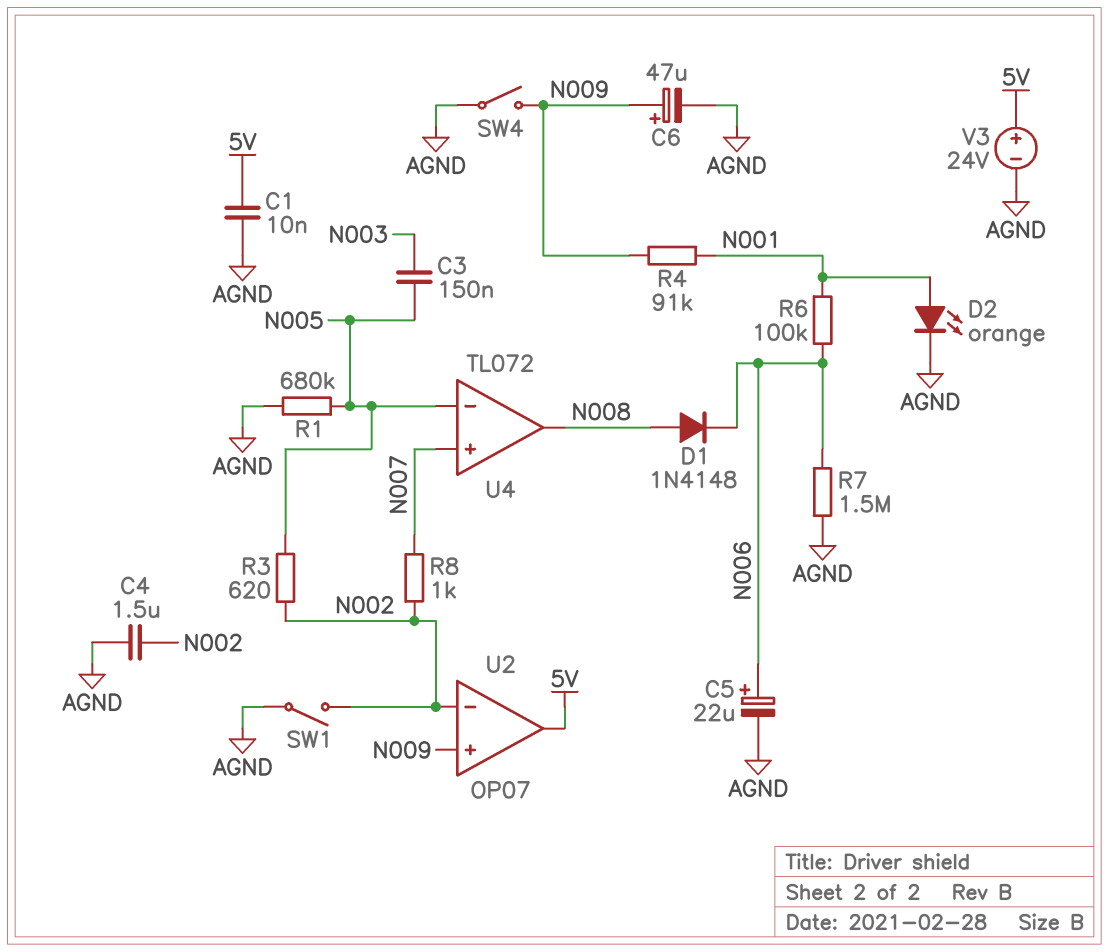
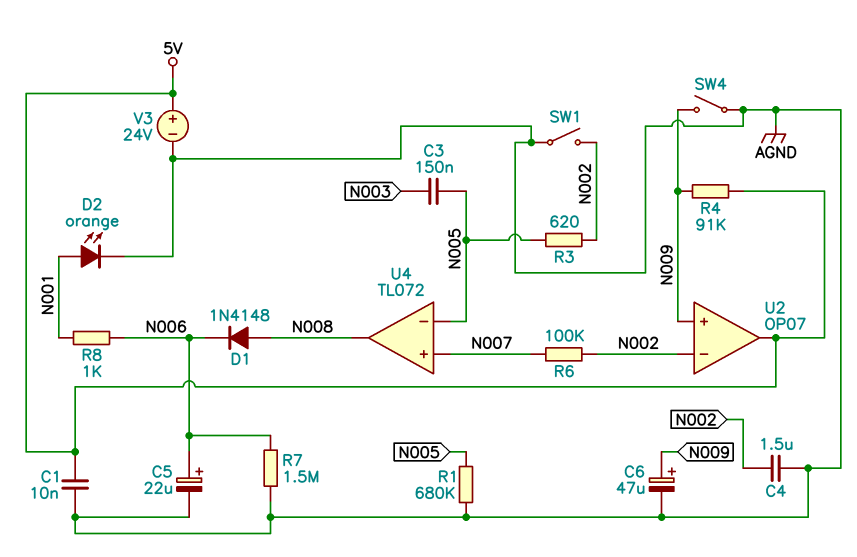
R4: 91k (N001, N009) -> 91k (5V, N009)
R6: 100k (N001, N006) -> 100k (N002, N007)
R8: 1k (N002, N007) -> 1k (N001, N006)

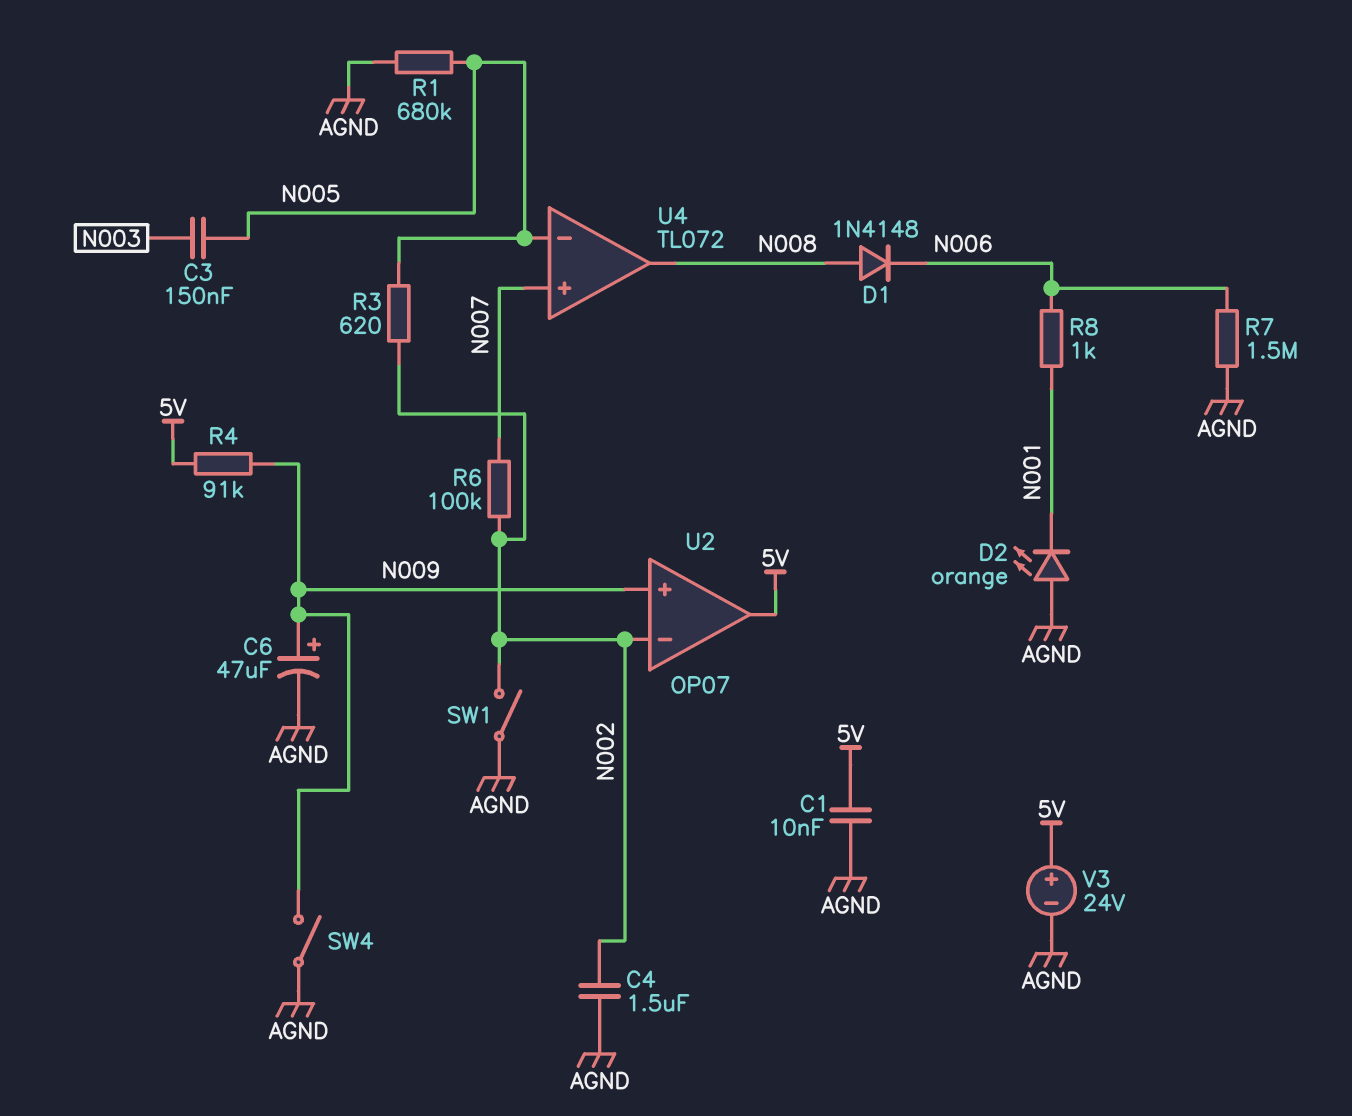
C5: 22uF (plus N006, minus AGND) -> none
D2: LED orange (A N001, K AGND) -> LED orange (A AGND, K N001)

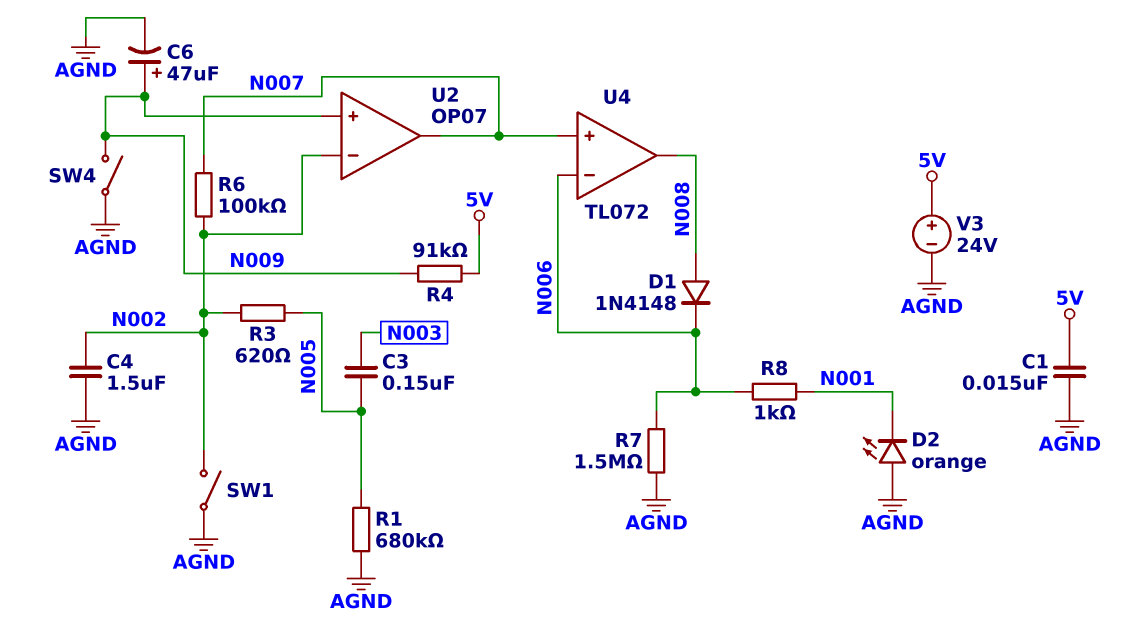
C1: 10nF (5V, AGND) -> 15nF (5V, AGND)
U2 pin out: 5V -> N007
U4 pin in-: N005 -> N006

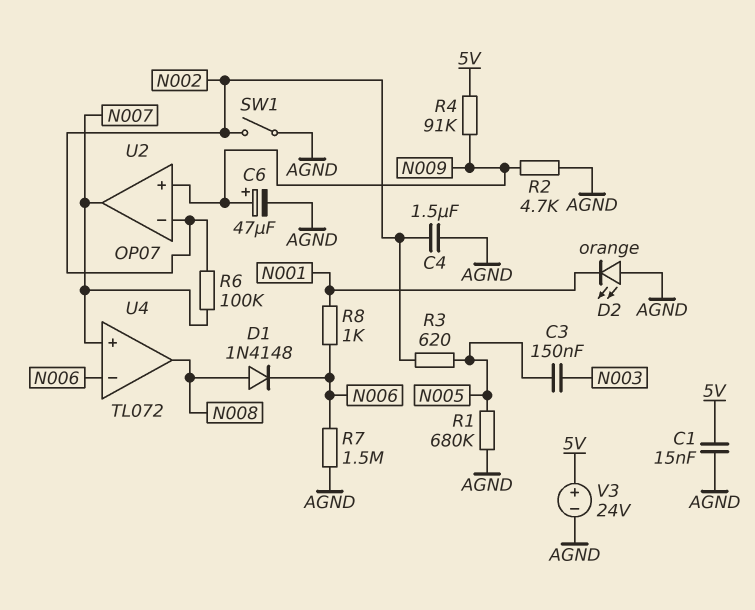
R2: none -> 4.7k (AGND, N009)
SW4: switch (AGND, N009) -> none

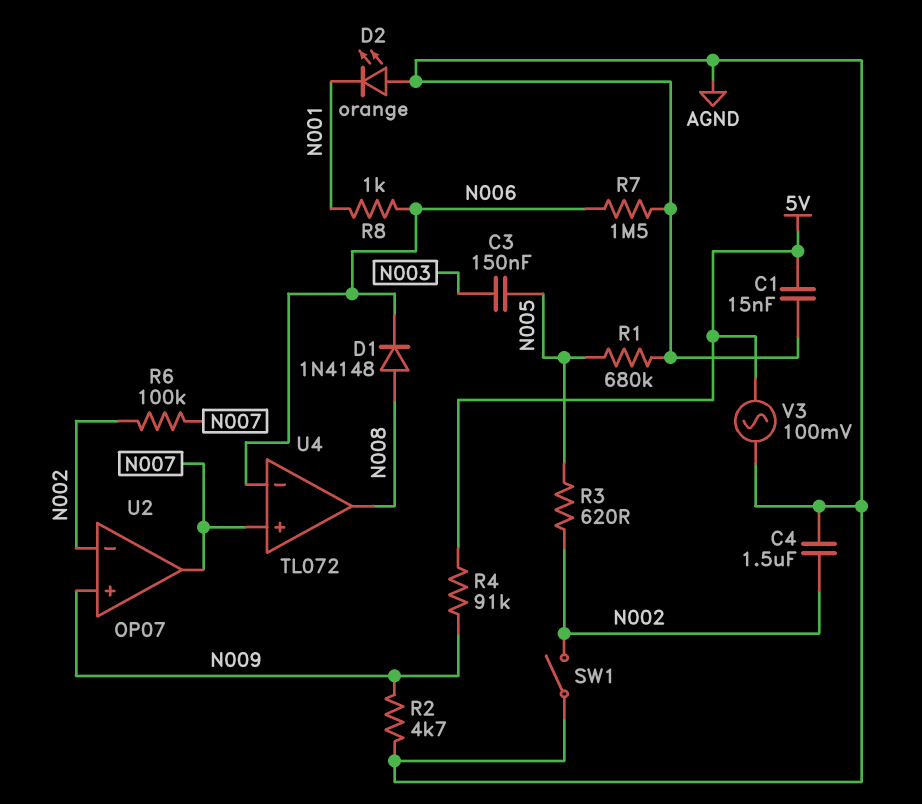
C6: 47uF (plus N009, minus AGND) -> none
V3: 24V (plus 5V, minus AGND) -> AC 100mV (5V, AGND)

